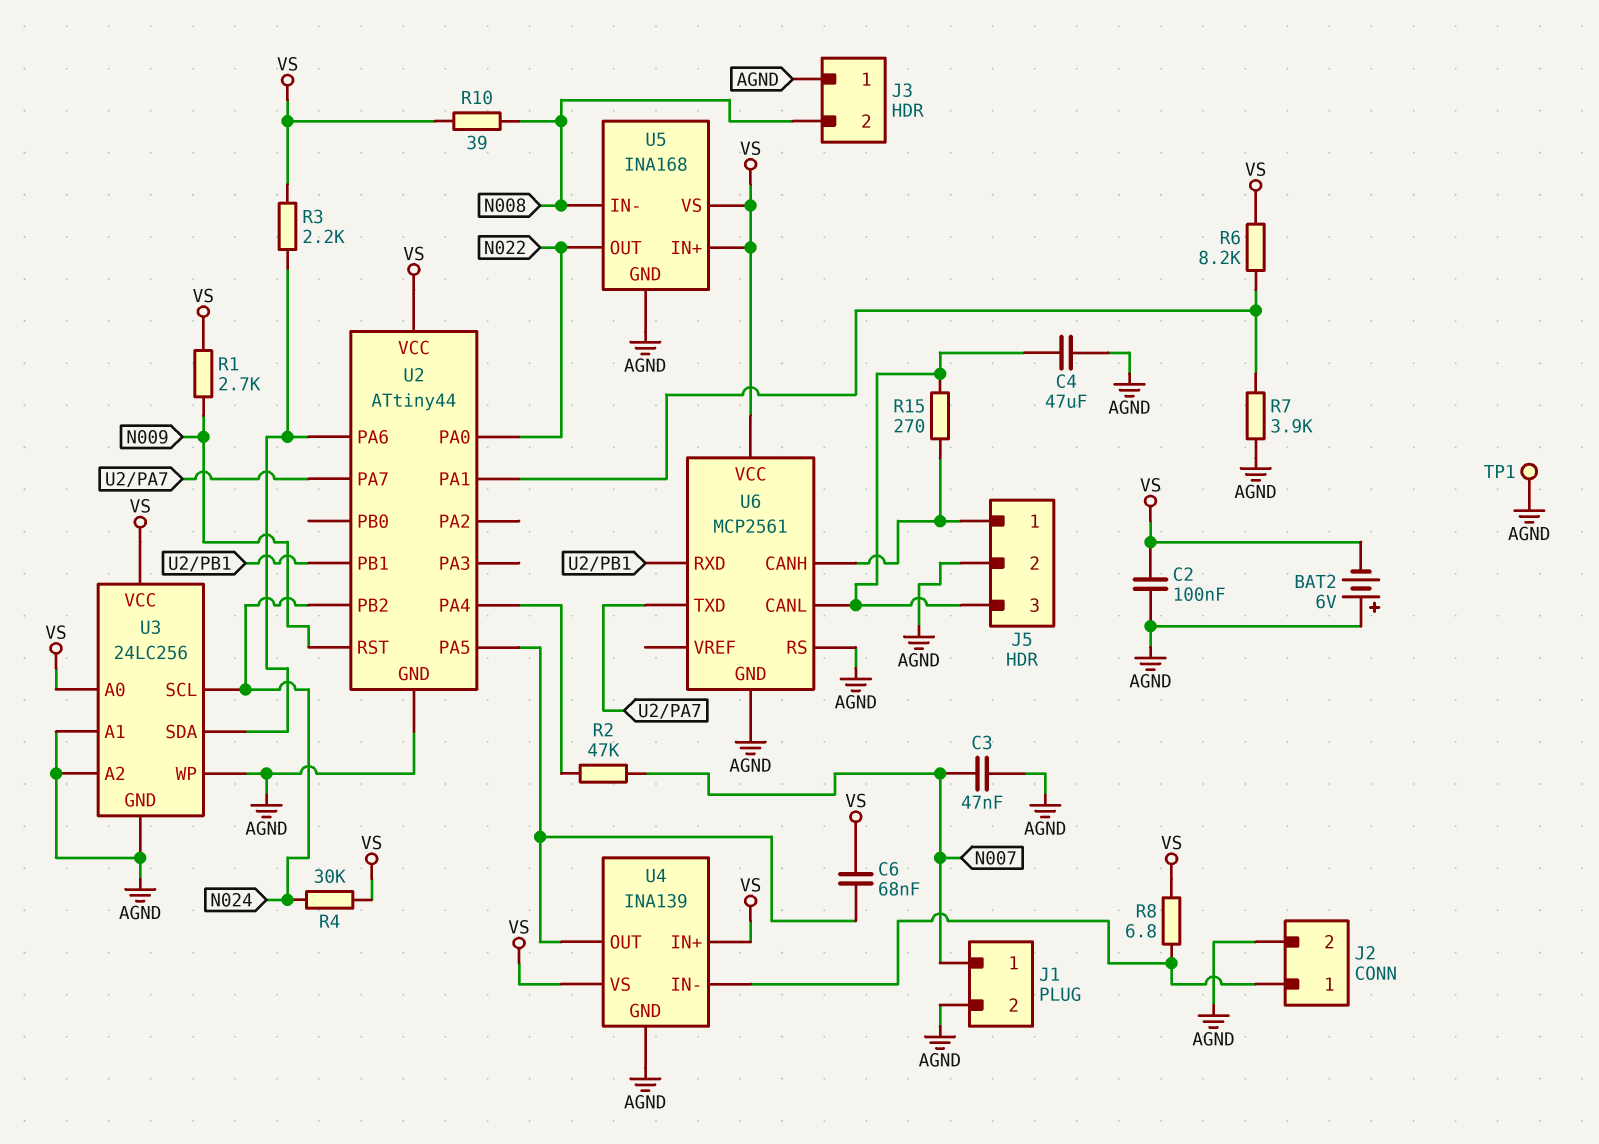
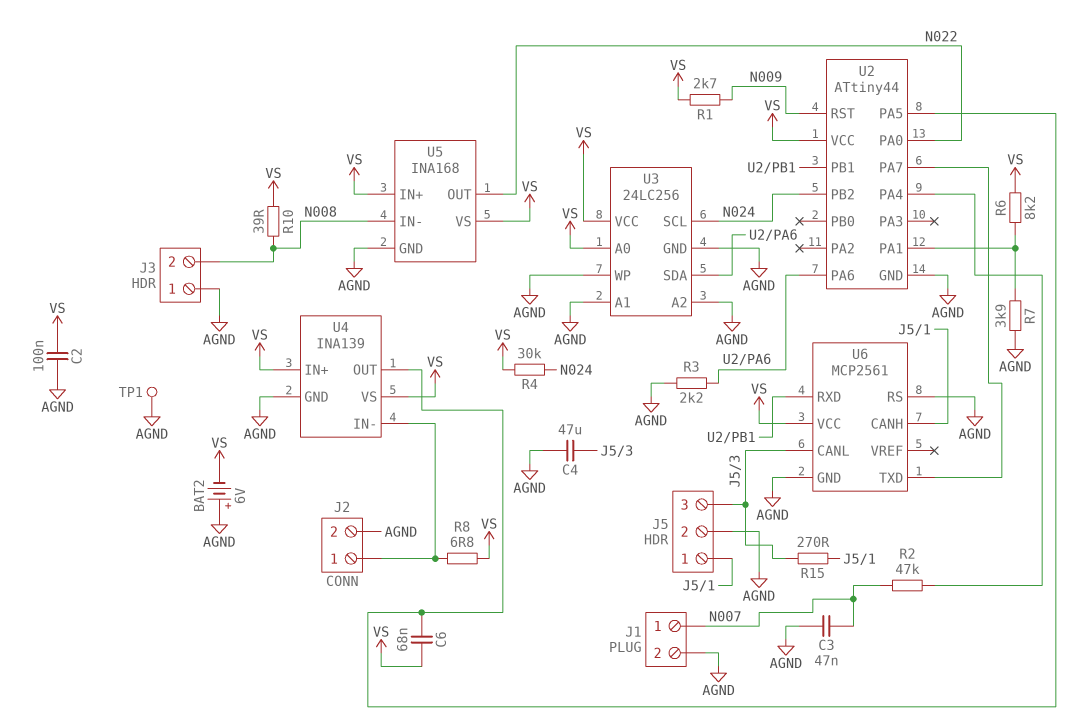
R3: 2.2k (U2/PA6, VS) -> 2.2k (AGND, U2/PA6)

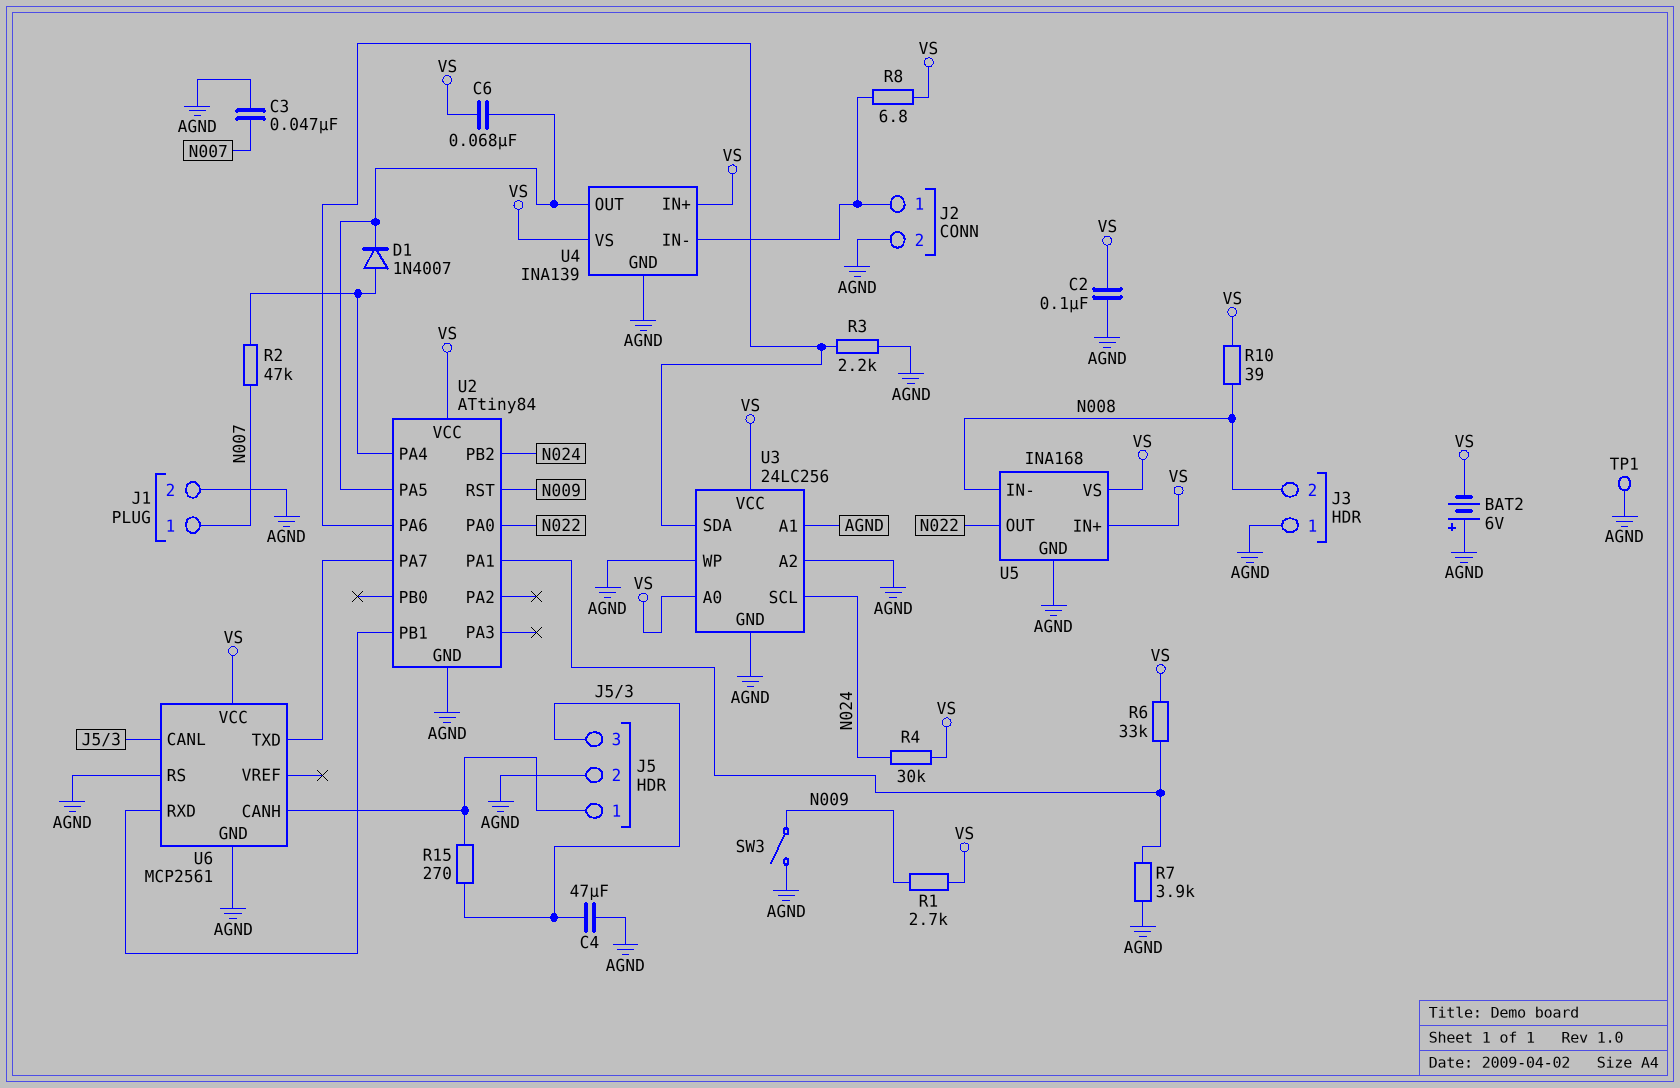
D1: none -> diode 1N4007 (A U2/PA4, K U2/PA5)
R6: 8.2k (U2/PA1, VS) -> 33k (U2/PA1, VS)
SW3: none -> switch (AGND, N009)
U2: ATtiny44 -> ATtiny84

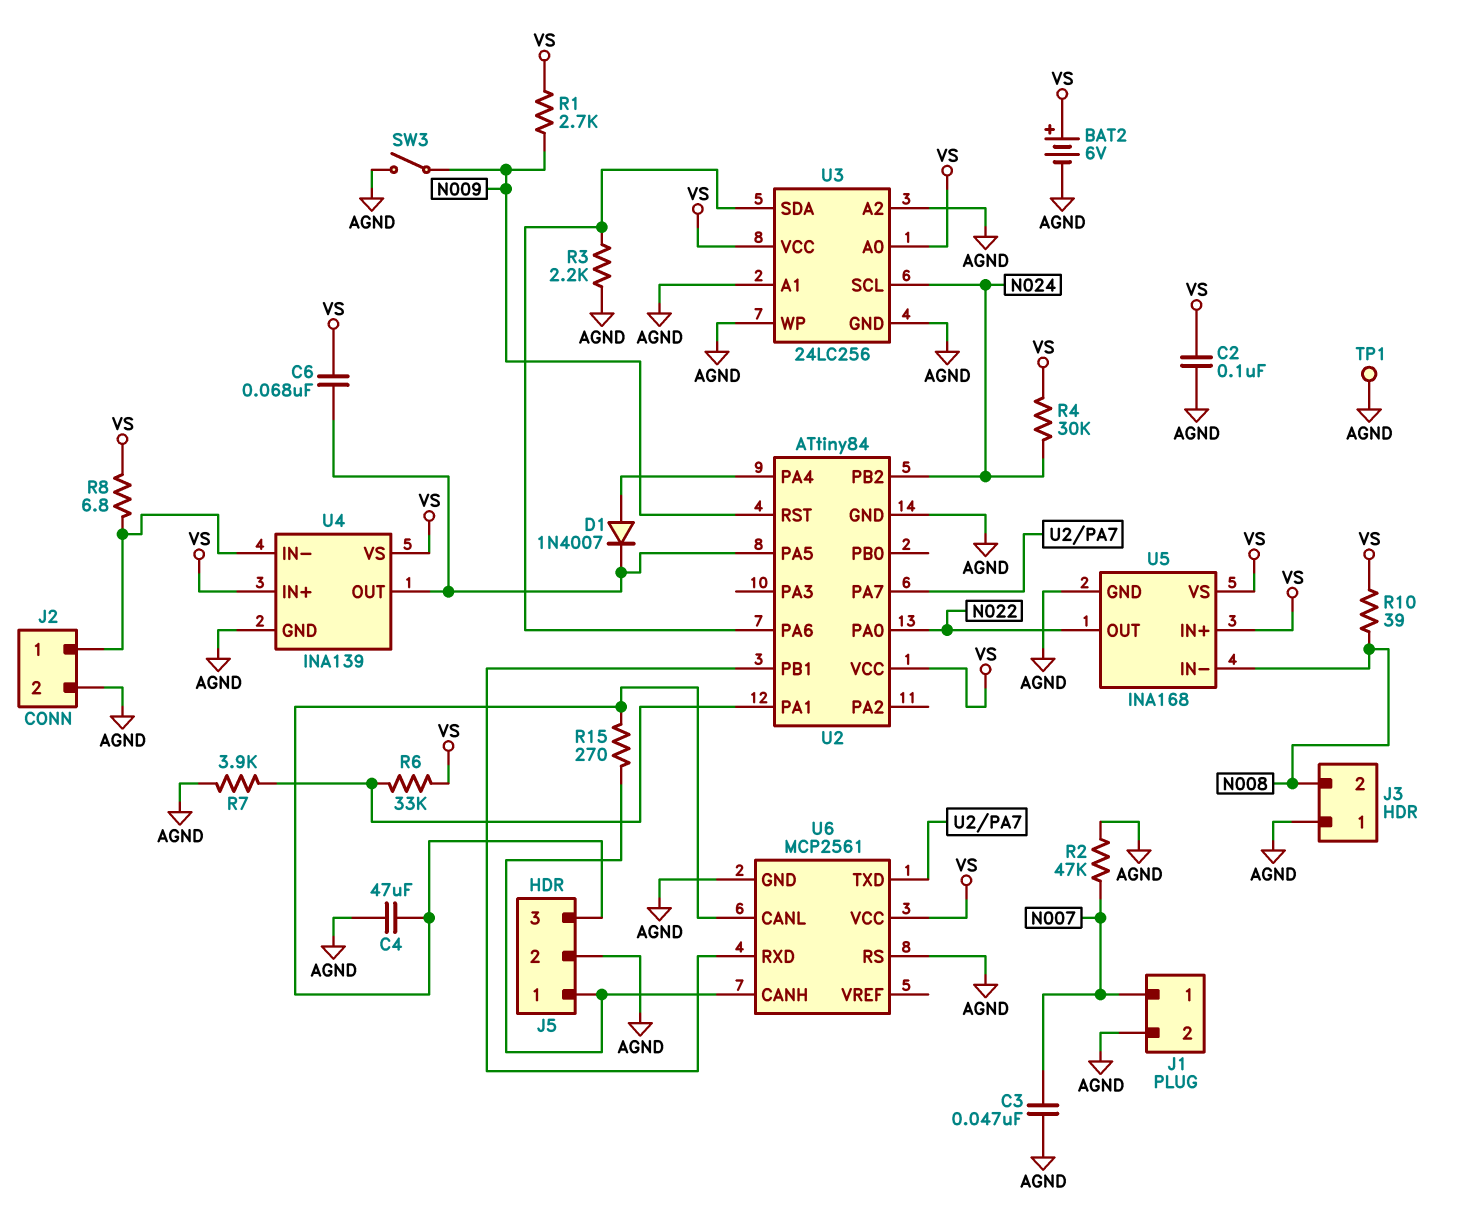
BAT2: 6V (plus AGND, minus VS) -> 6V (plus VS, minus AGND)
R2: 47k (N007, U2/PA4) -> 47k (AGND, N007)

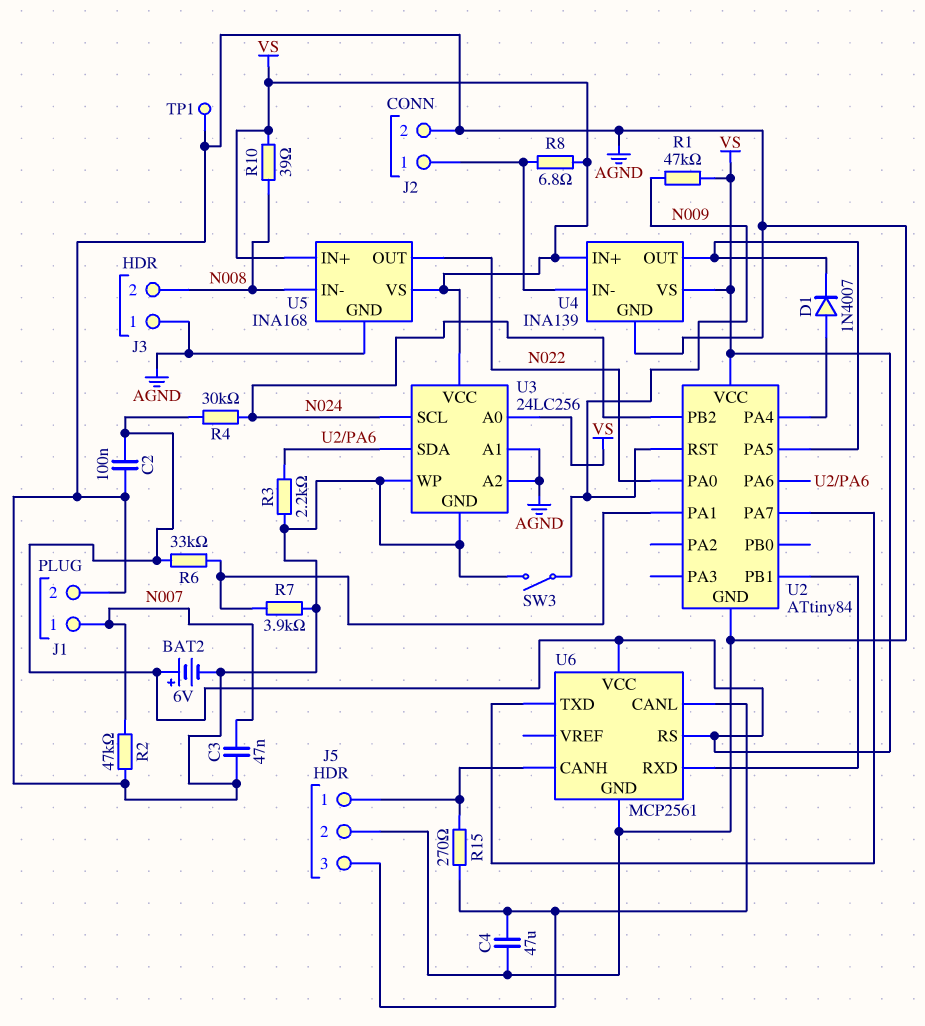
C6: 68nF (U2/PA5, VS) -> none
R1: 2.7k (N009, VS) -> 47k (N009, VS)
U6 pin RS: AGND -> VS

